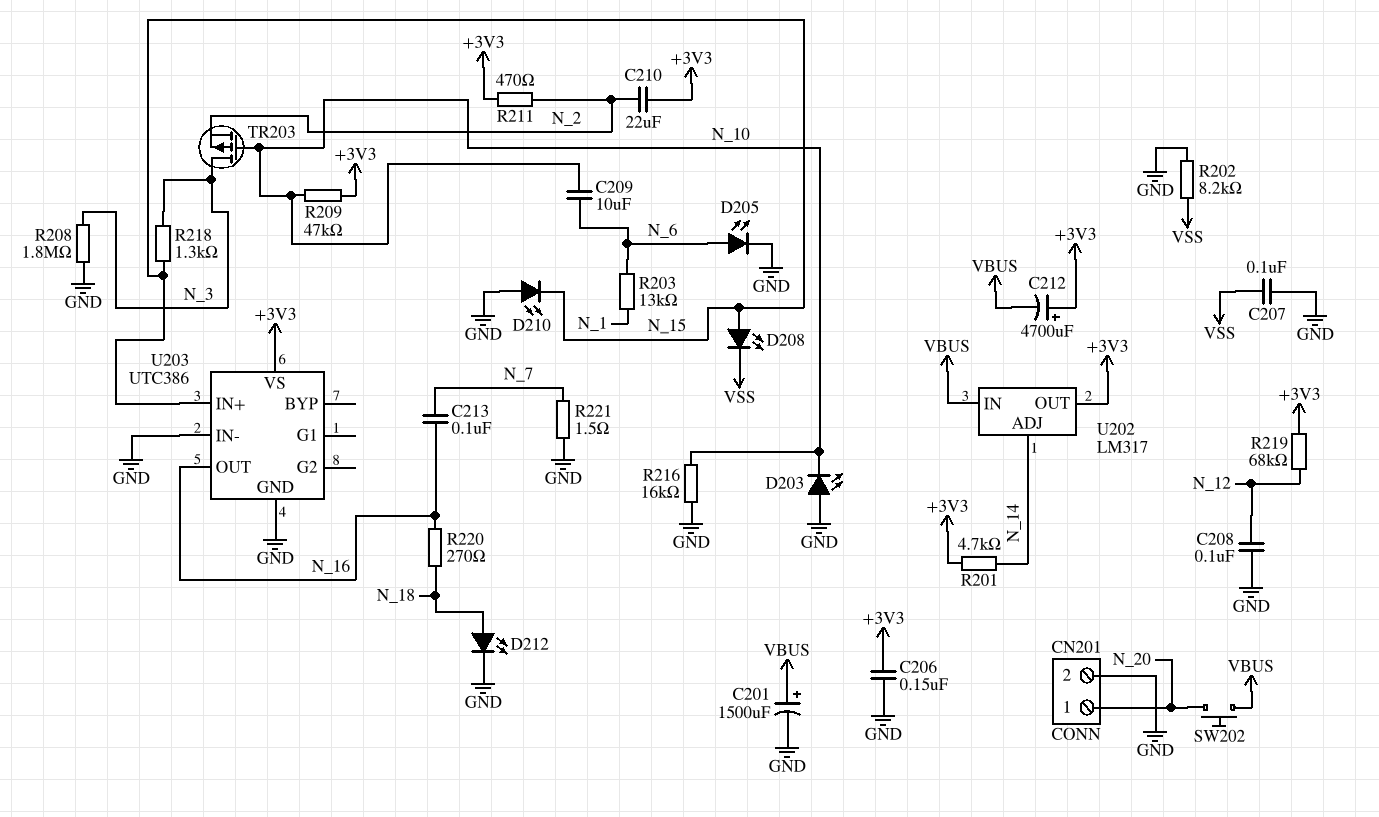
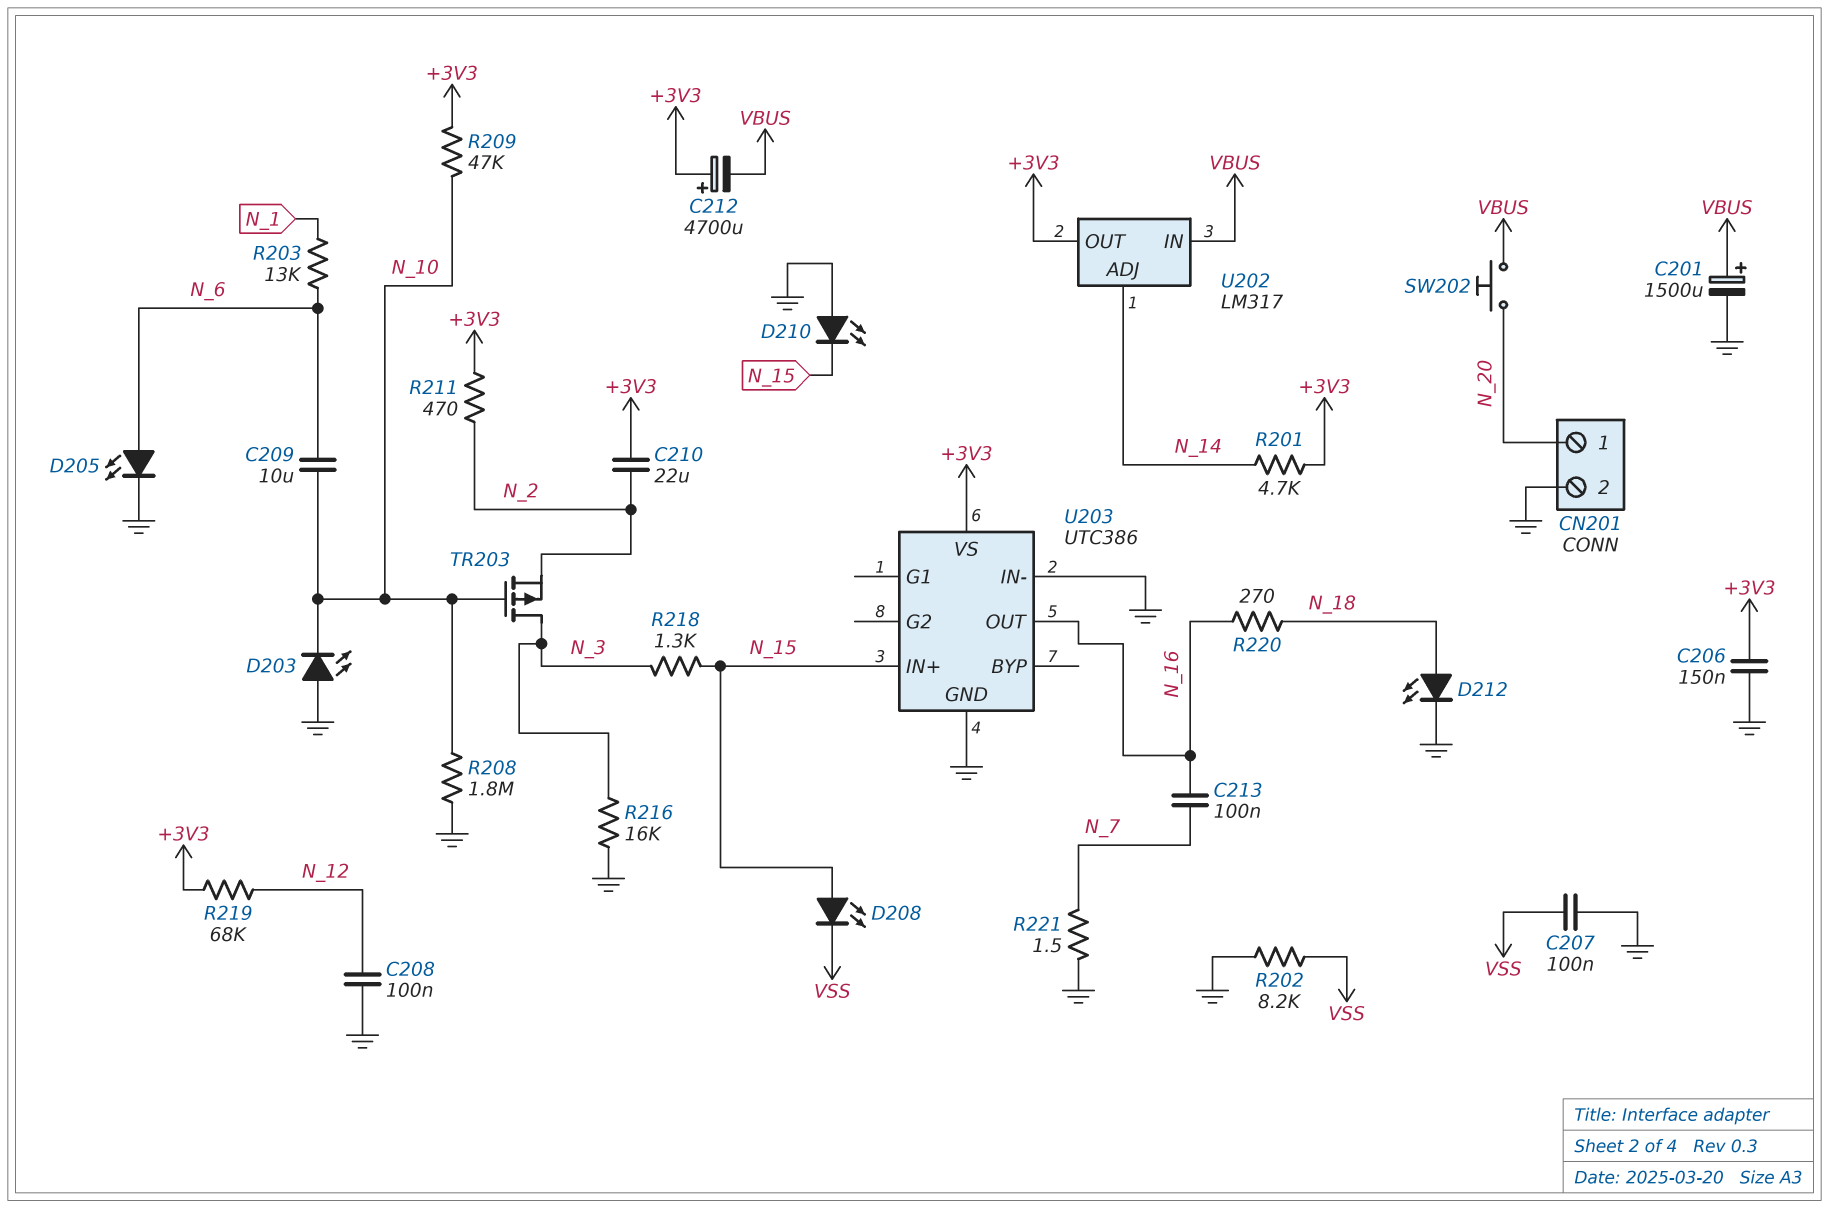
R208: 1.8M (GND, N_3) -> 1.8M (GND, N_10)
R216: 16k (GND, N_10) -> 16k (GND, N_3)

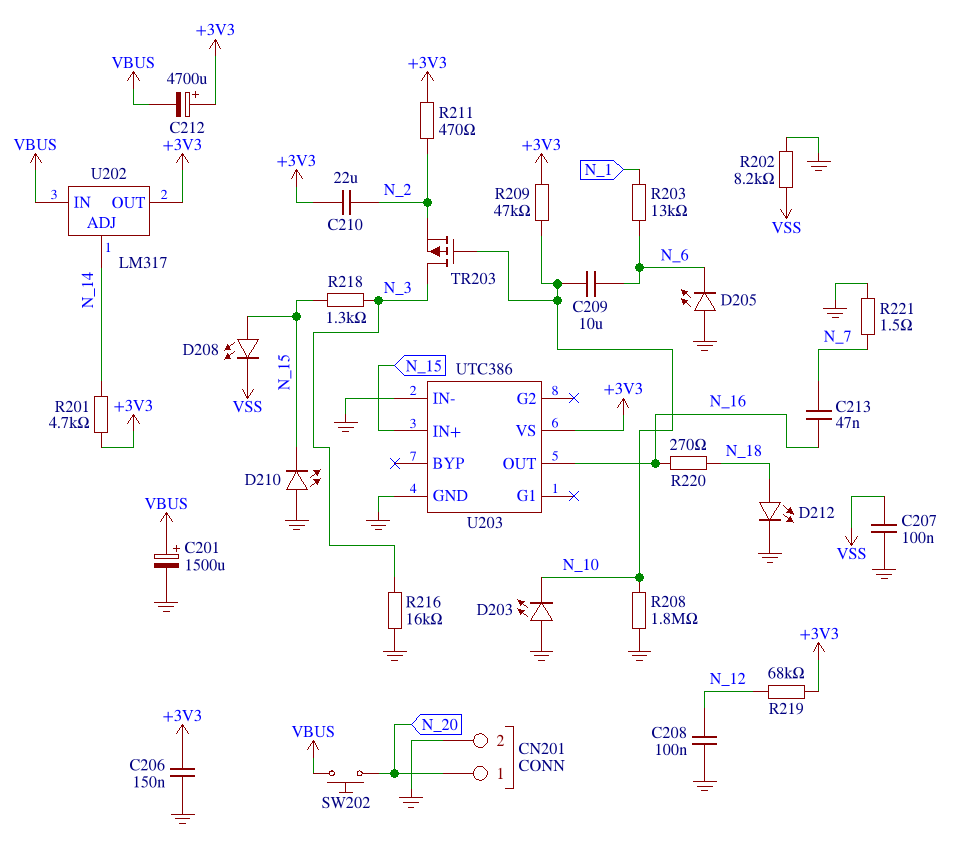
C213: 100nF (N_7, N_16) -> 47nF (N_7, N_16)
D205: LED (A N_6, K GND) -> LED (A GND, K N_6)

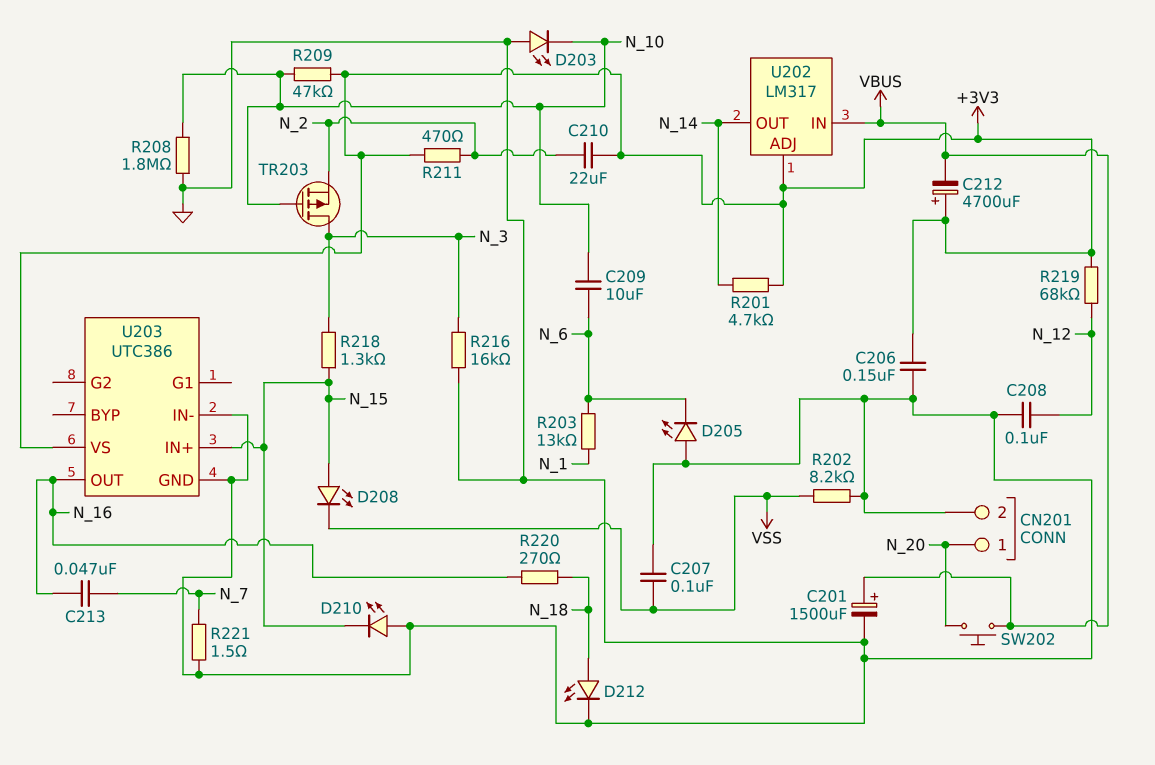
U202 pin ADJ: N_14 -> +3V3
U202 pin OUT: +3V3 -> N_14

